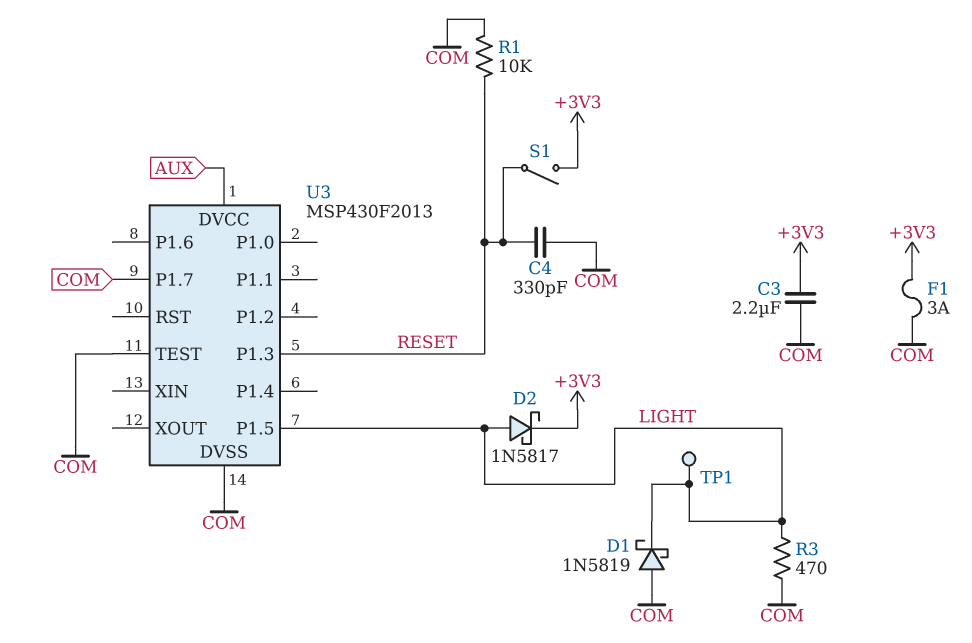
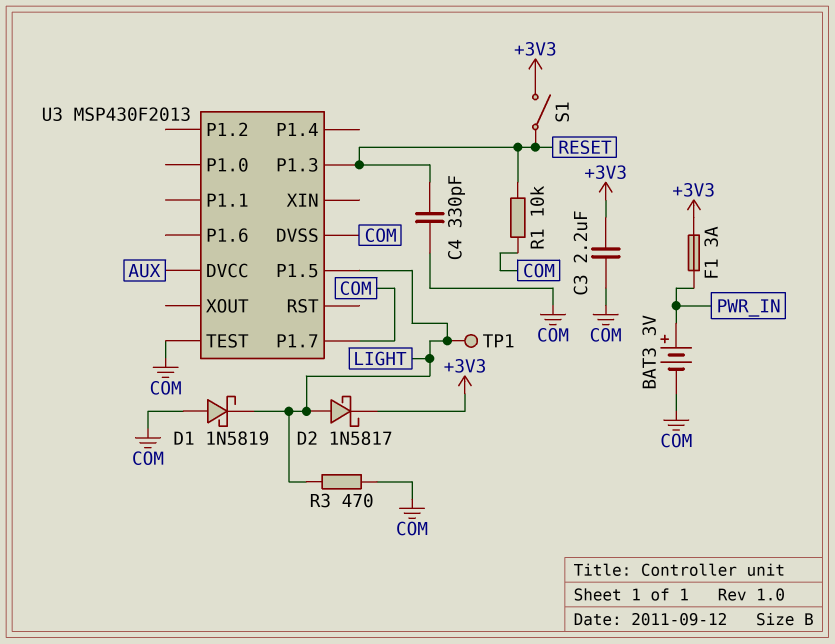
BAT3: none -> 3V (plus PWR_IN, minus COM)
F1: 3A (+3V3, COM) -> 3A (+3V3, PWR_IN)

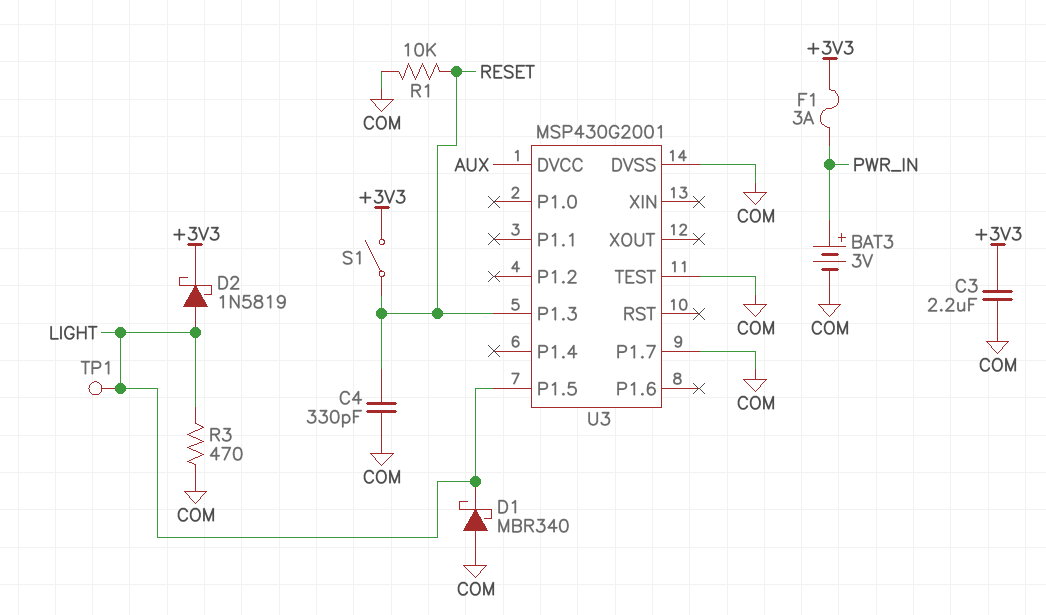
D1: schottky 1N5819 (A COM, K LIGHT) -> schottky MBR340 (A COM, K LIGHT)
D2: schottky 1N5817 (A LIGHT, K +3V3) -> schottky 1N5819 (A LIGHT, K +3V3)
U3: MSP430F2013 -> MSP430G2001

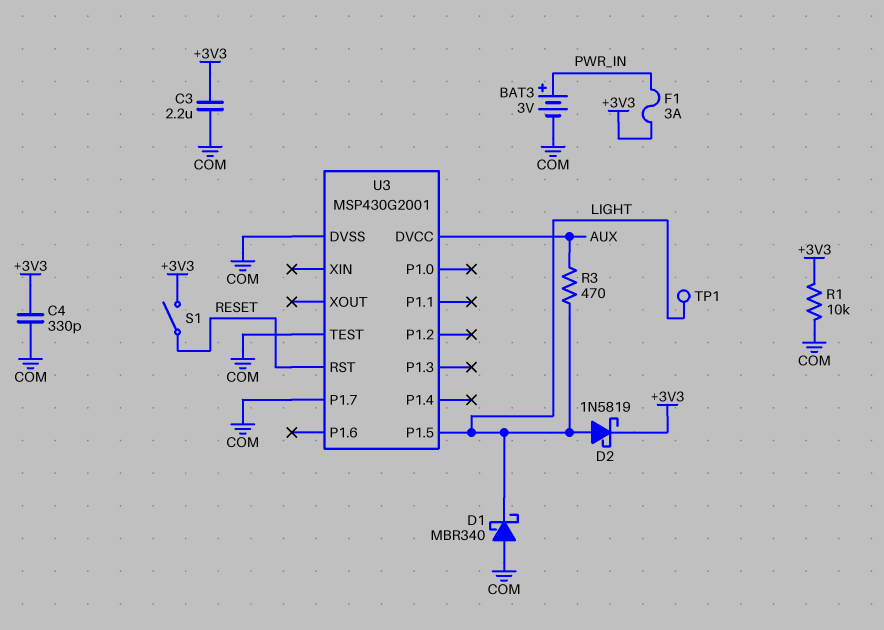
C4: 330pF (COM, RESET) -> 330pF (+3V3, COM)
R1: 10k (COM, RESET) -> 10k (+3V3, COM)
R3: 470 (COM, LIGHT) -> 470 (AUX, LIGHT)
U3 pin P1.3: RESET -> none
U3 pin RST: none -> RESET

